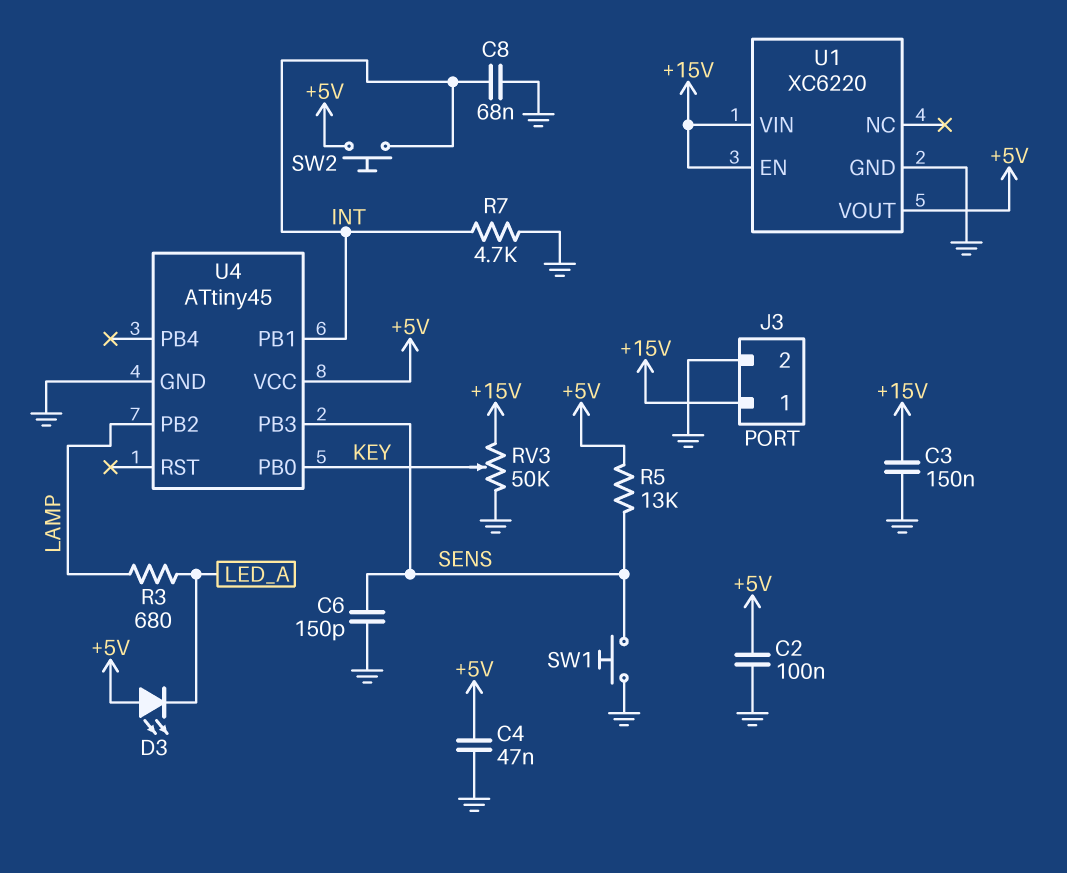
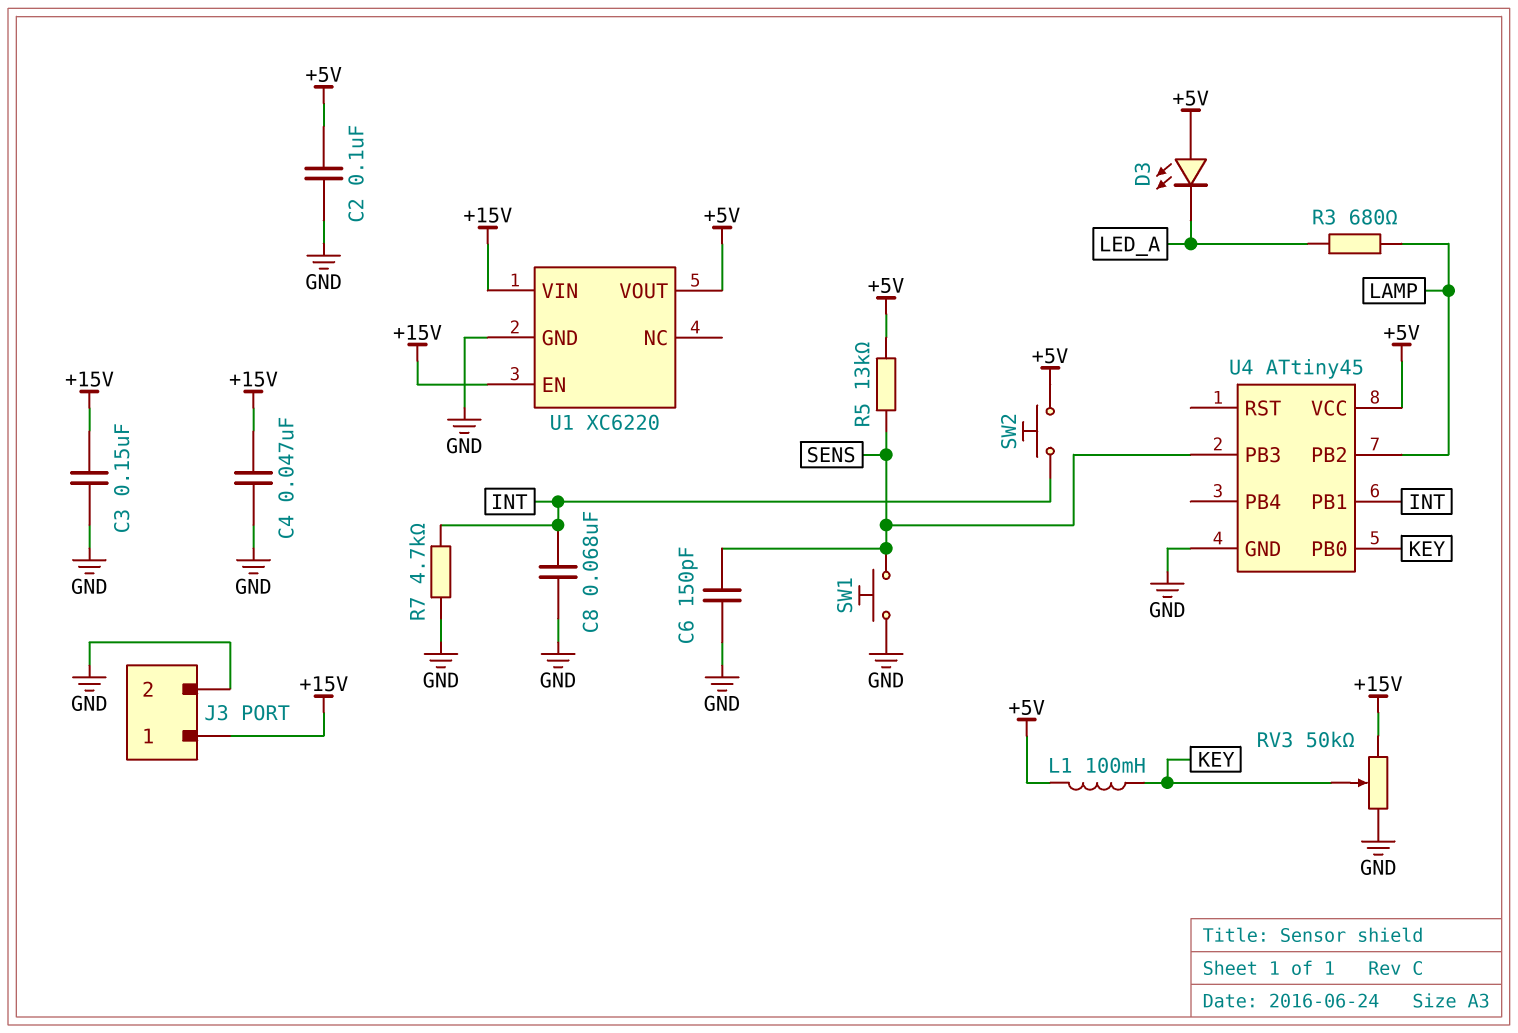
C4: 47nF (+5V, GND) -> 47nF (+15V, GND)
L1: none -> 100mH (+5V, KEY)

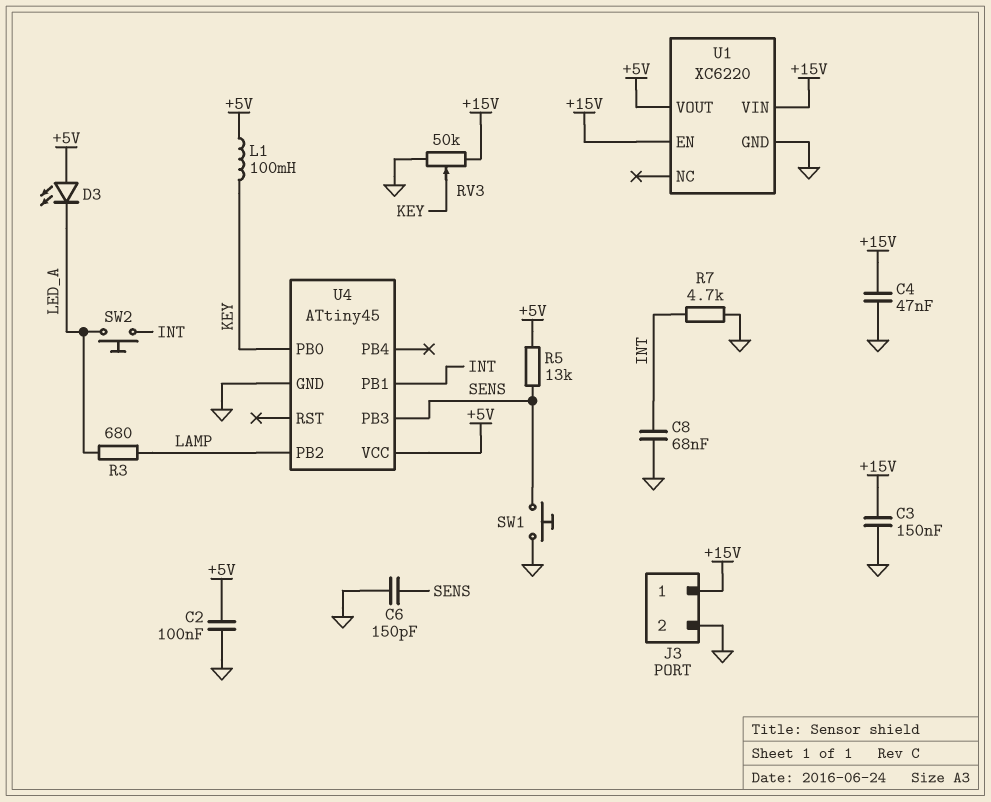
SW2: button (+5V, INT) -> button (INT, LED_A)

